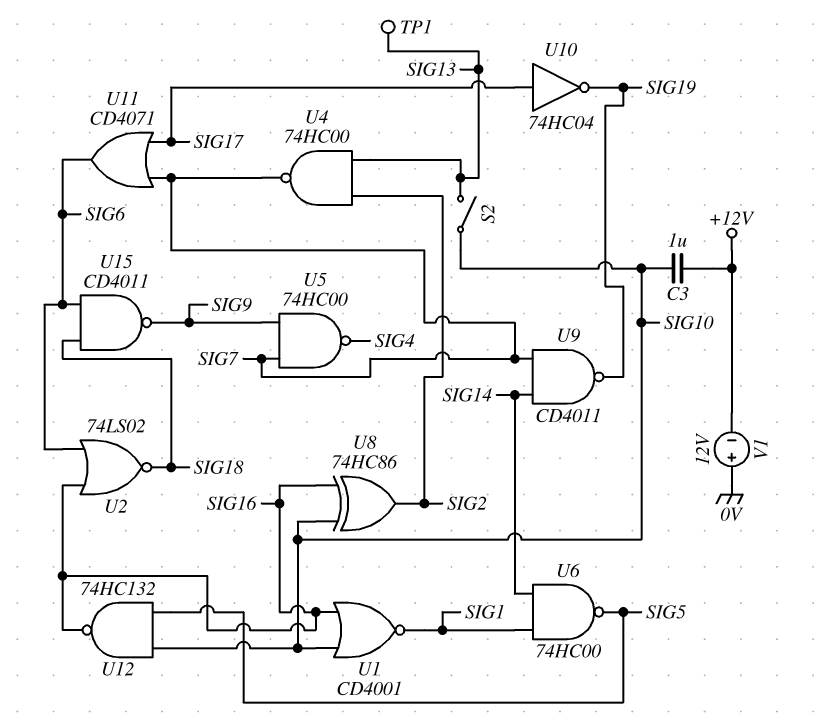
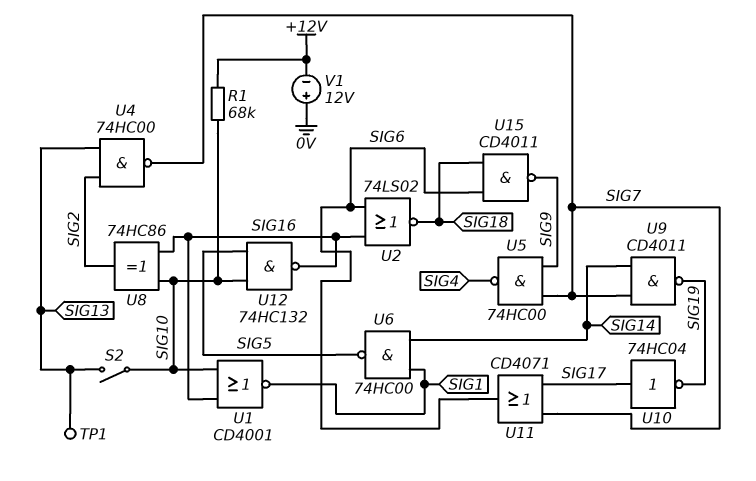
C3: 1uF (+12V, SIG10) -> none
R1: none -> 68k (+12V, SIG10)

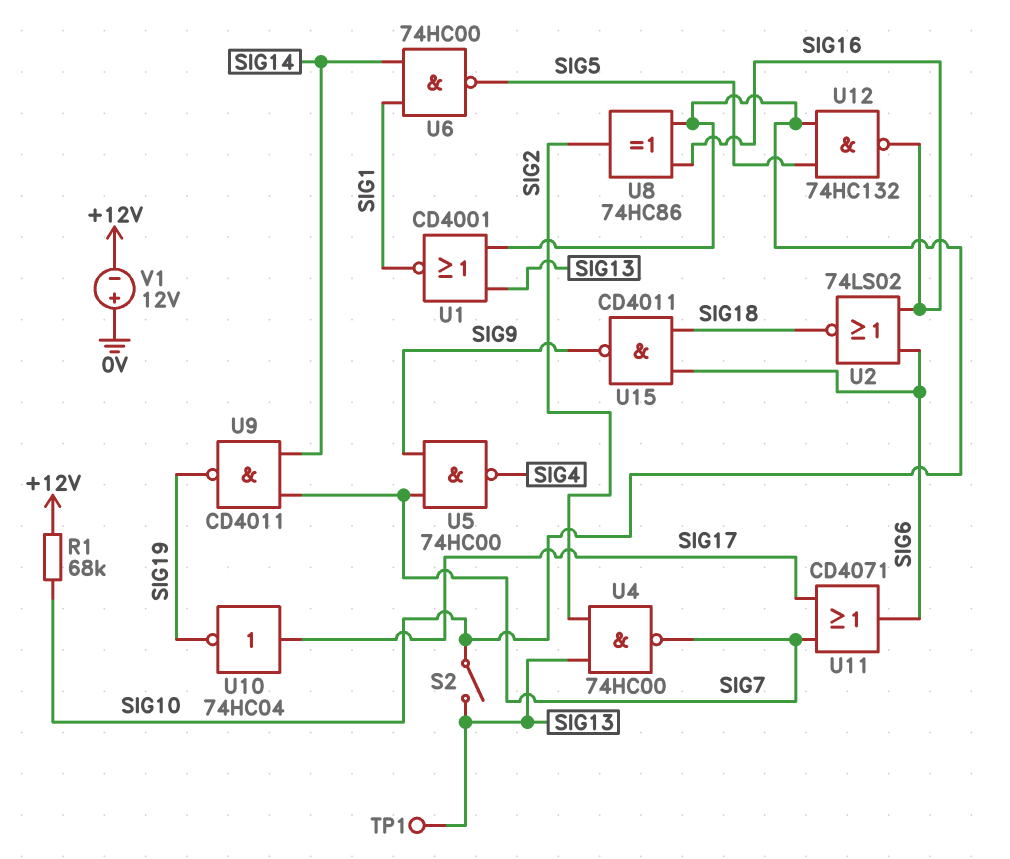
U1: NOR CD4001 (in SIG10, in SIG16, out SIG1) -> NOR CD4001 (in SIG10, in SIG13, out SIG1)

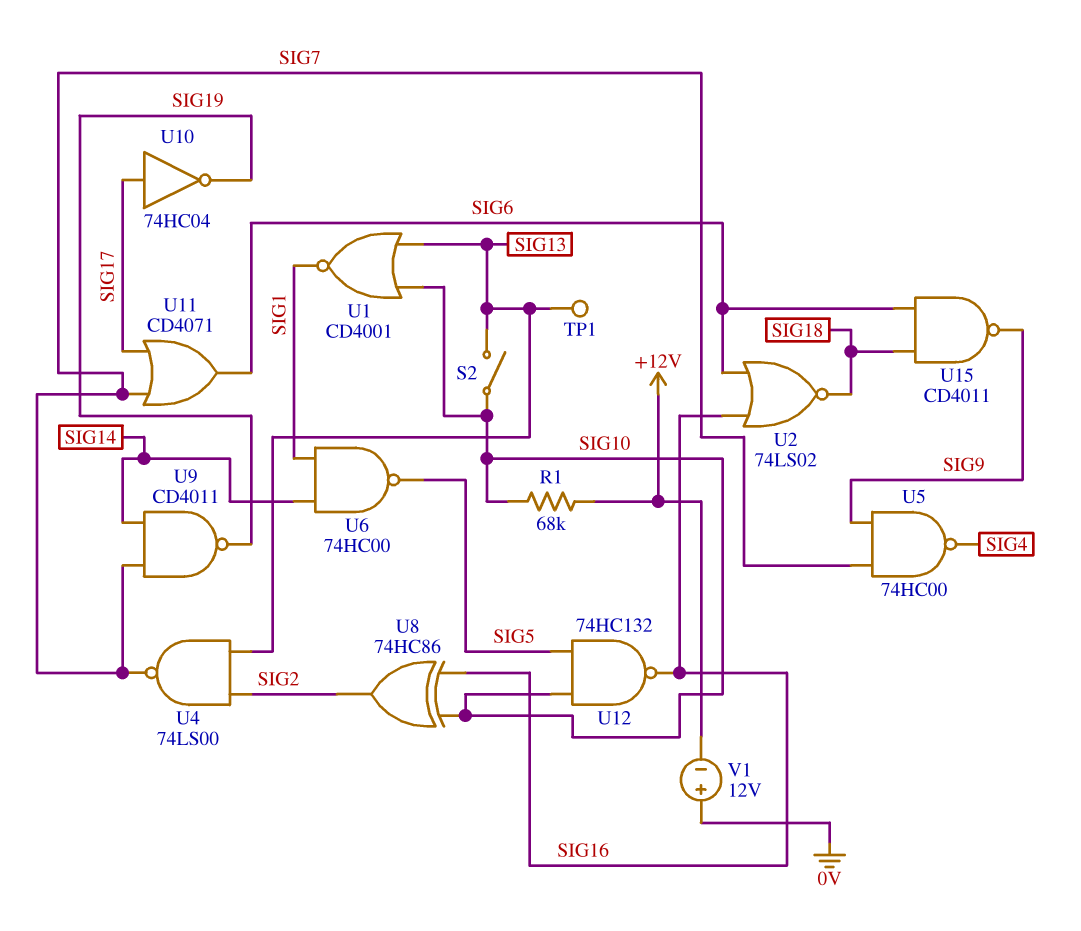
U4: NAND 74HC00 (in SIG2, in SIG13, out SIG7) -> NAND 74LS00 (in SIG2, in SIG13, out SIG7)

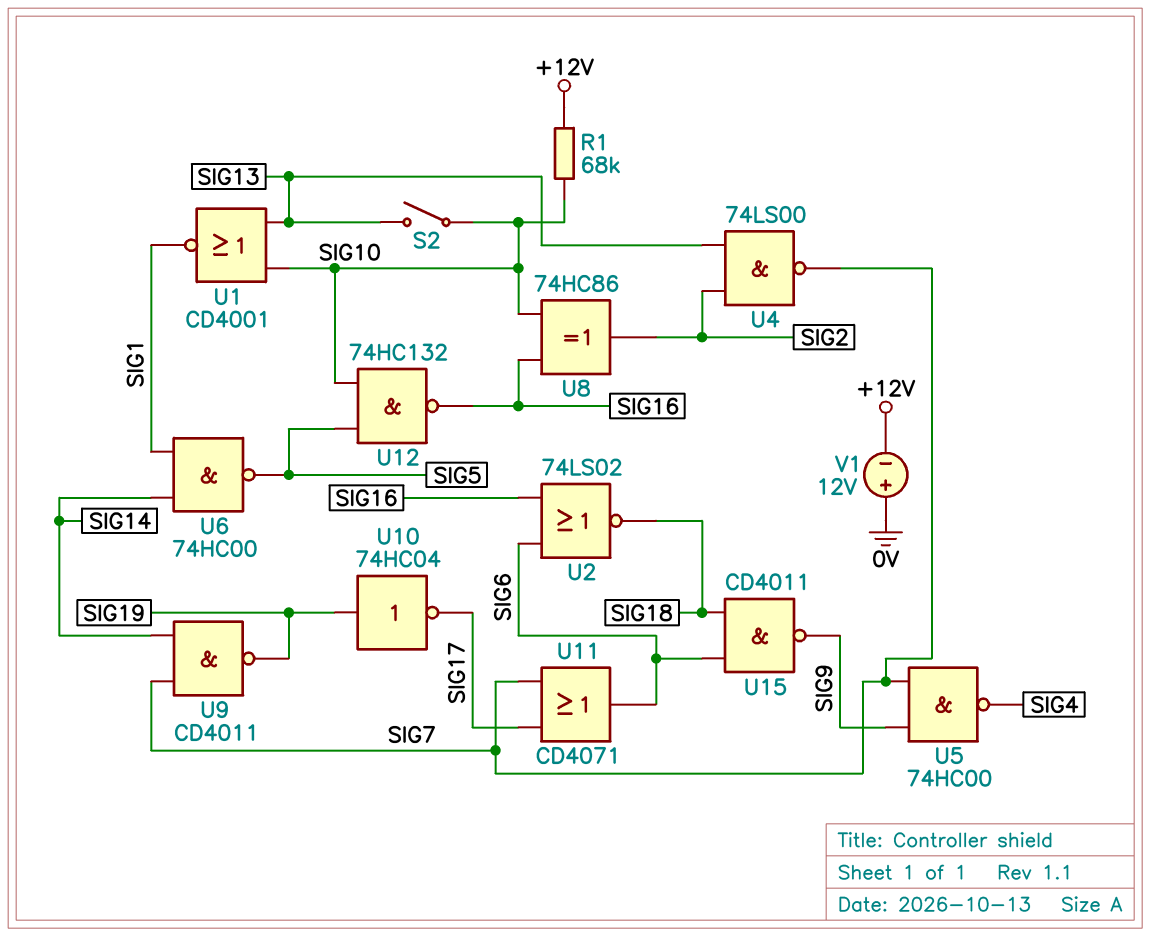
TP1: test point (SIG13) -> none
U10: NOT 74HC04 (in SIG17, out SIG19) -> NOT 74HC04 (in SIG19, out SIG17)

